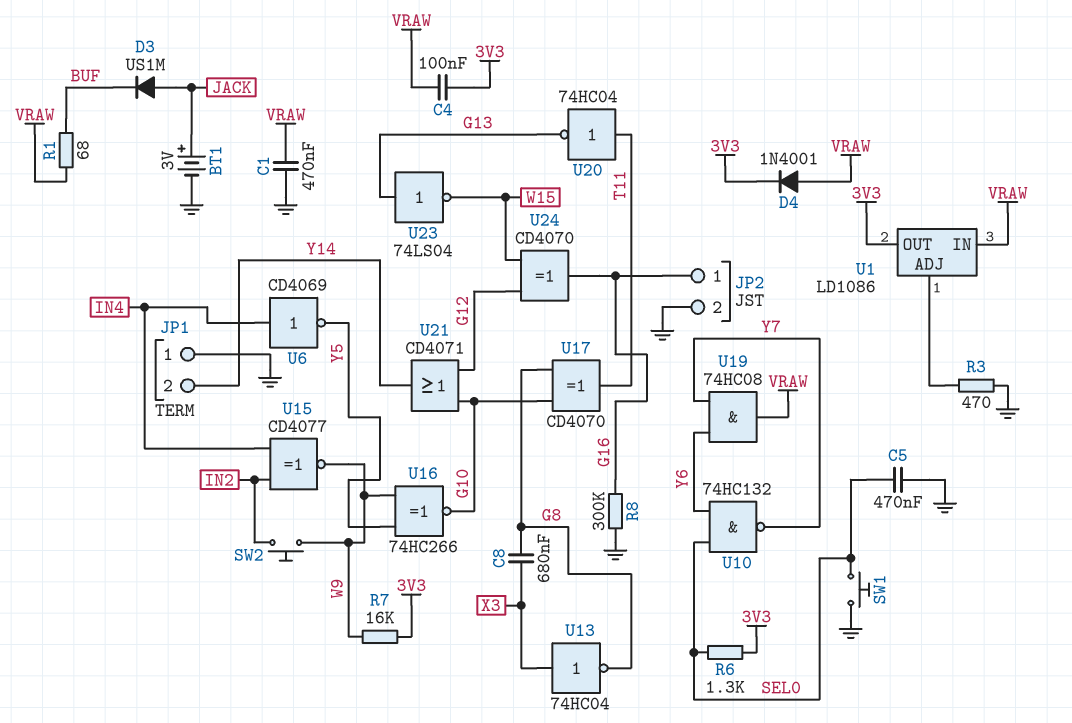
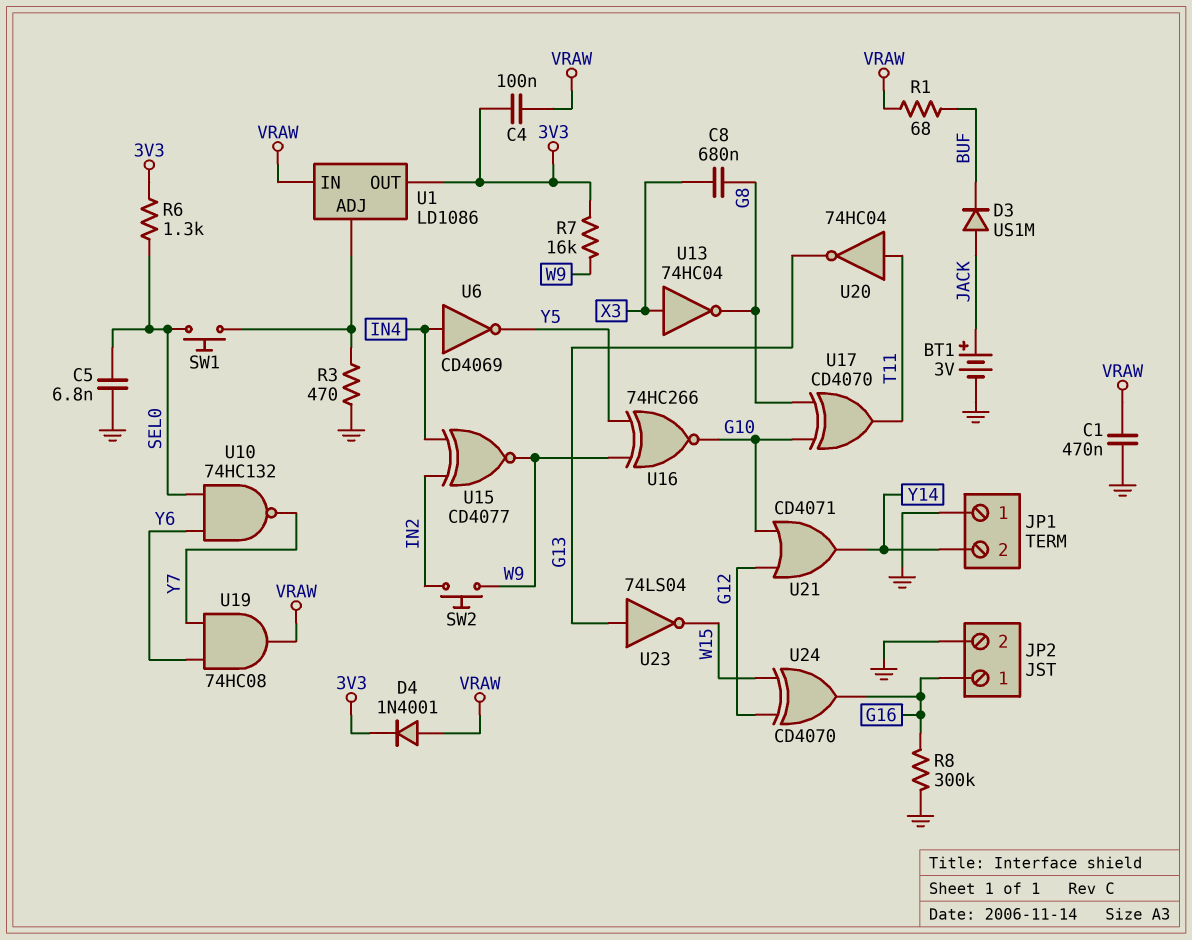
C5: 470nF (GND, SEL0) -> 6.8nF (GND, SEL0)
SW1: button (GND, SEL0) -> button (SEL0, U1/ADJ)

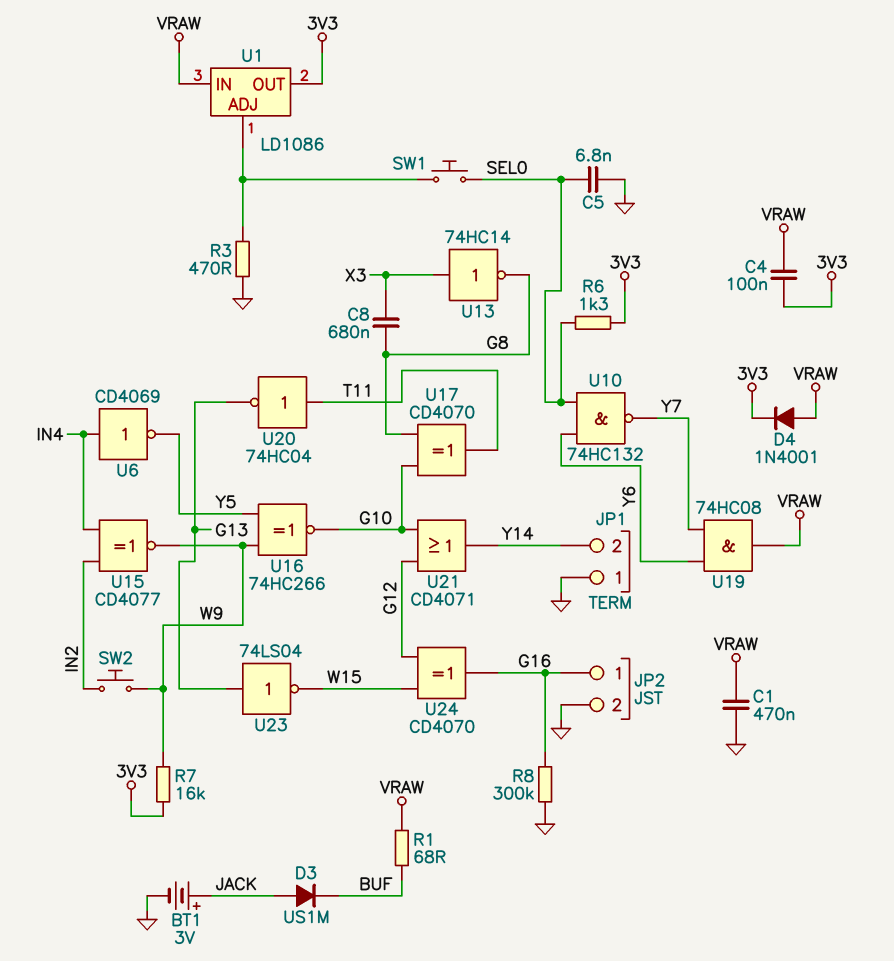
U13: NOT 74HC04 (in X3, out G8) -> NOT 74HC14 (in X3, out G8)

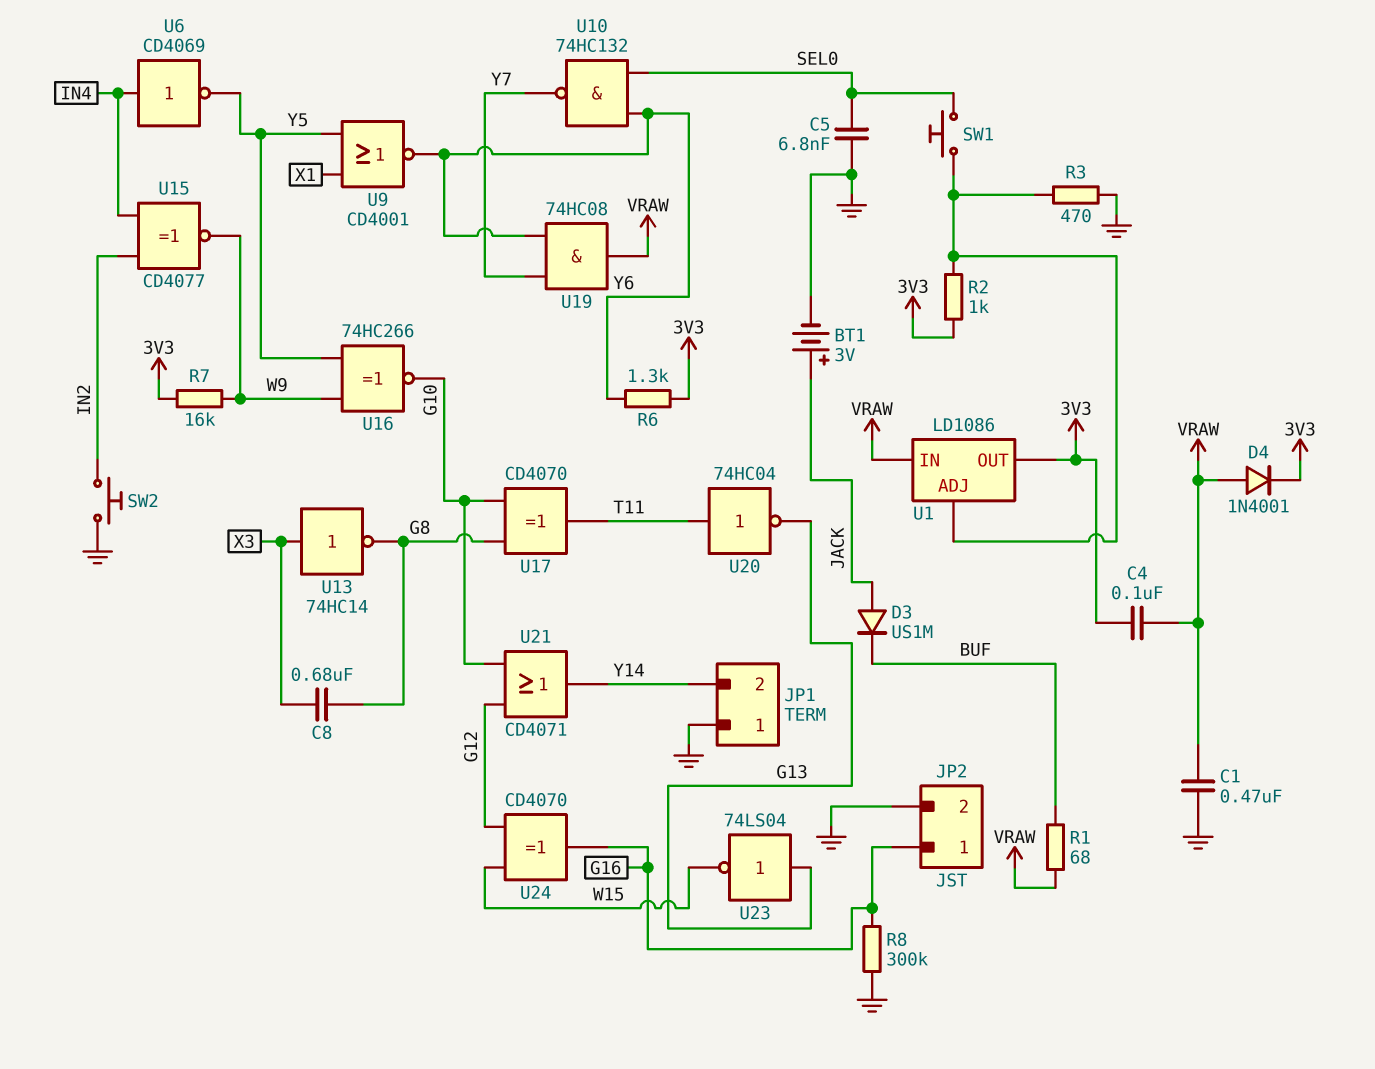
R2: none -> 1k (3V3, U1/ADJ)
R6: 1.3k (3V3, SEL0) -> 1.3k (3V3, Y6)
SW2: button (IN2, W9) -> button (GND, IN2)
U9: none -> NOR CD4001 (in X1, in Y5, out Y6)

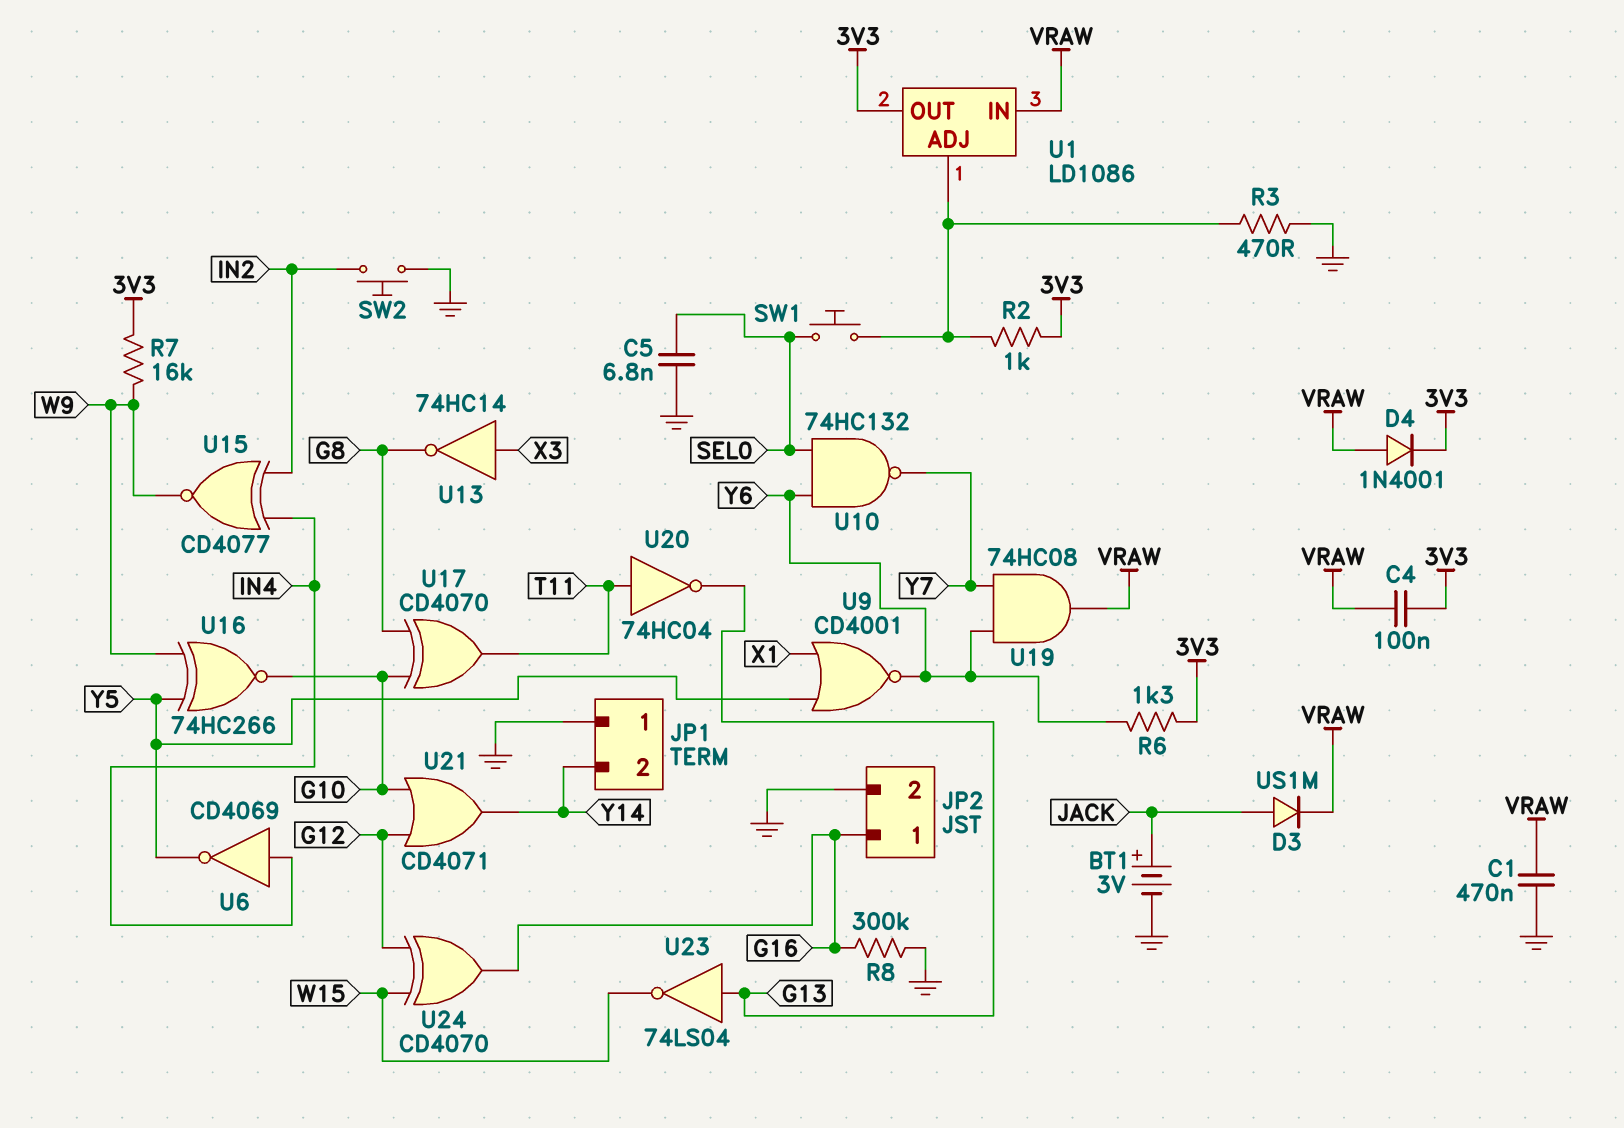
C8: 680nF (G8, X3) -> none
D3: diode US1M (A JACK, K BUF) -> diode US1M (A JACK, K VRAW)
R1: 68 (BUF, VRAW) -> none

